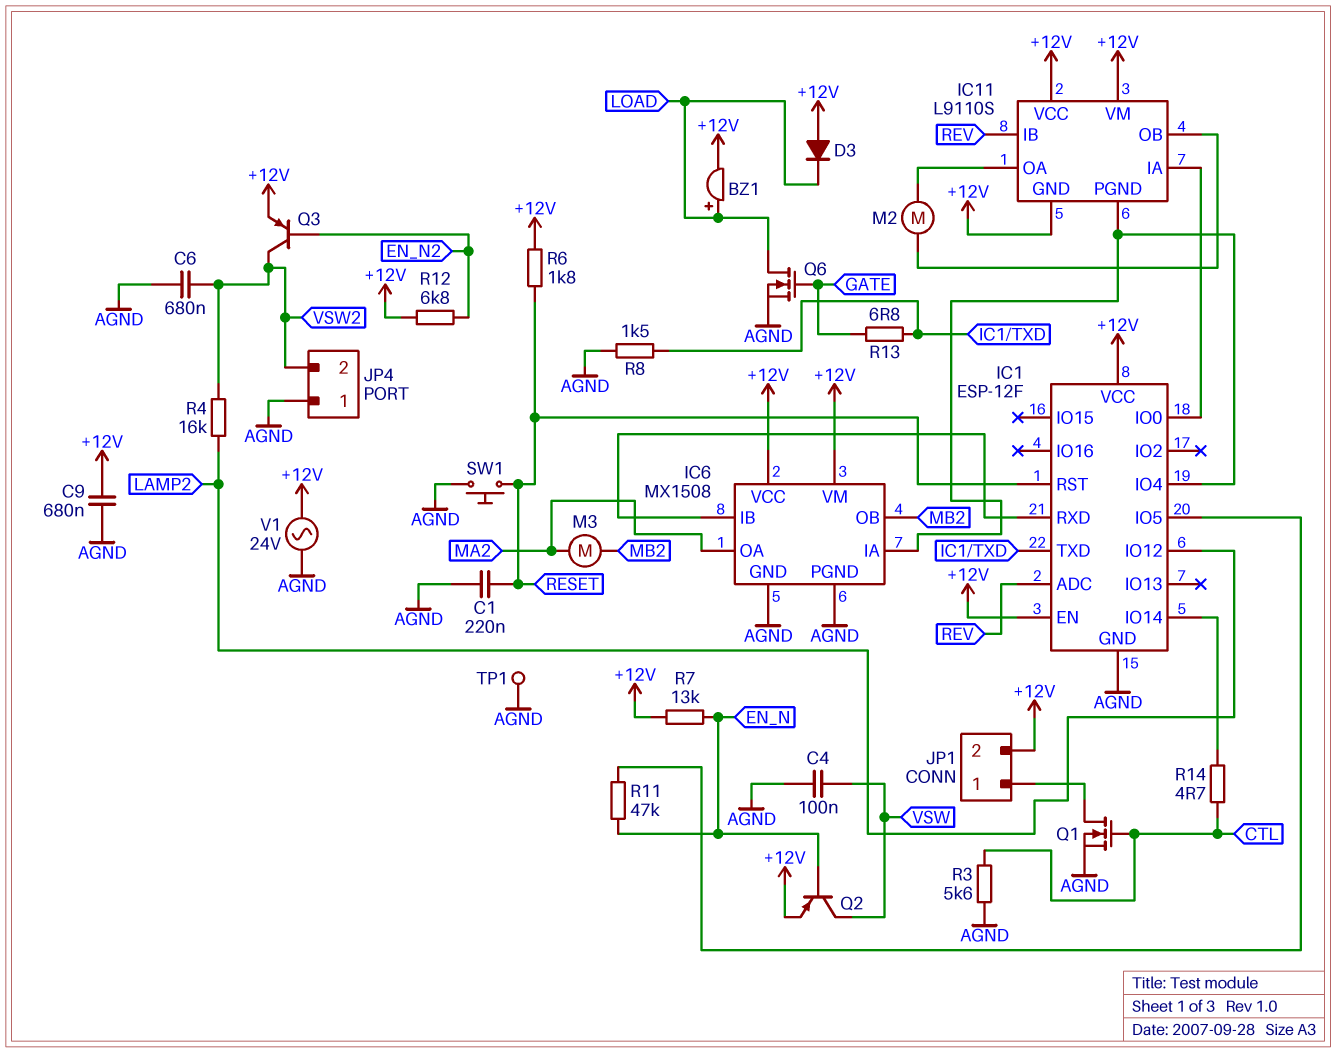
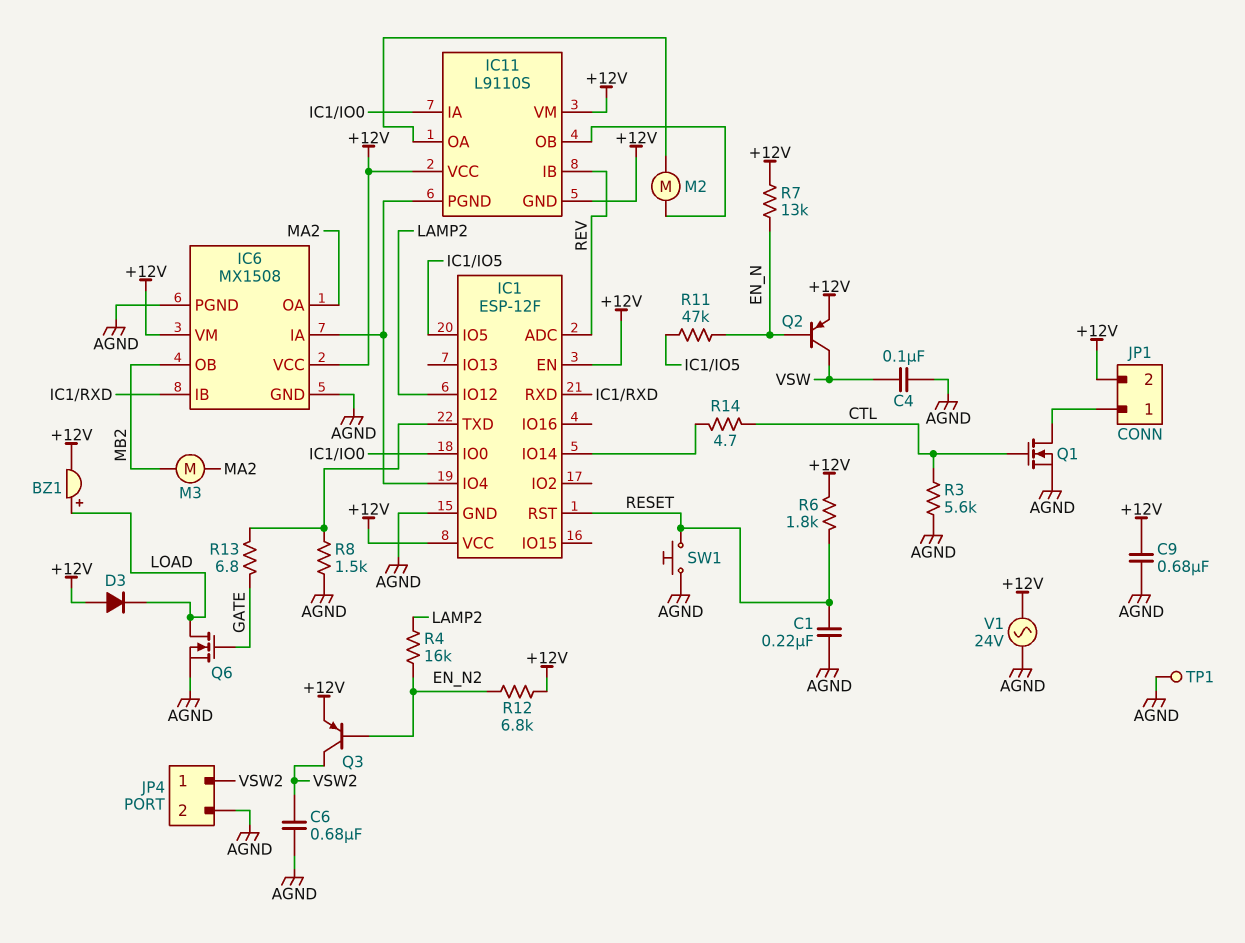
JP4 pin 1: AGND -> VSW2
JP4 pin 2: VSW2 -> AGND
R4: 16k (LAMP2, VSW2) -> 16k (EN_N2, LAMP2)

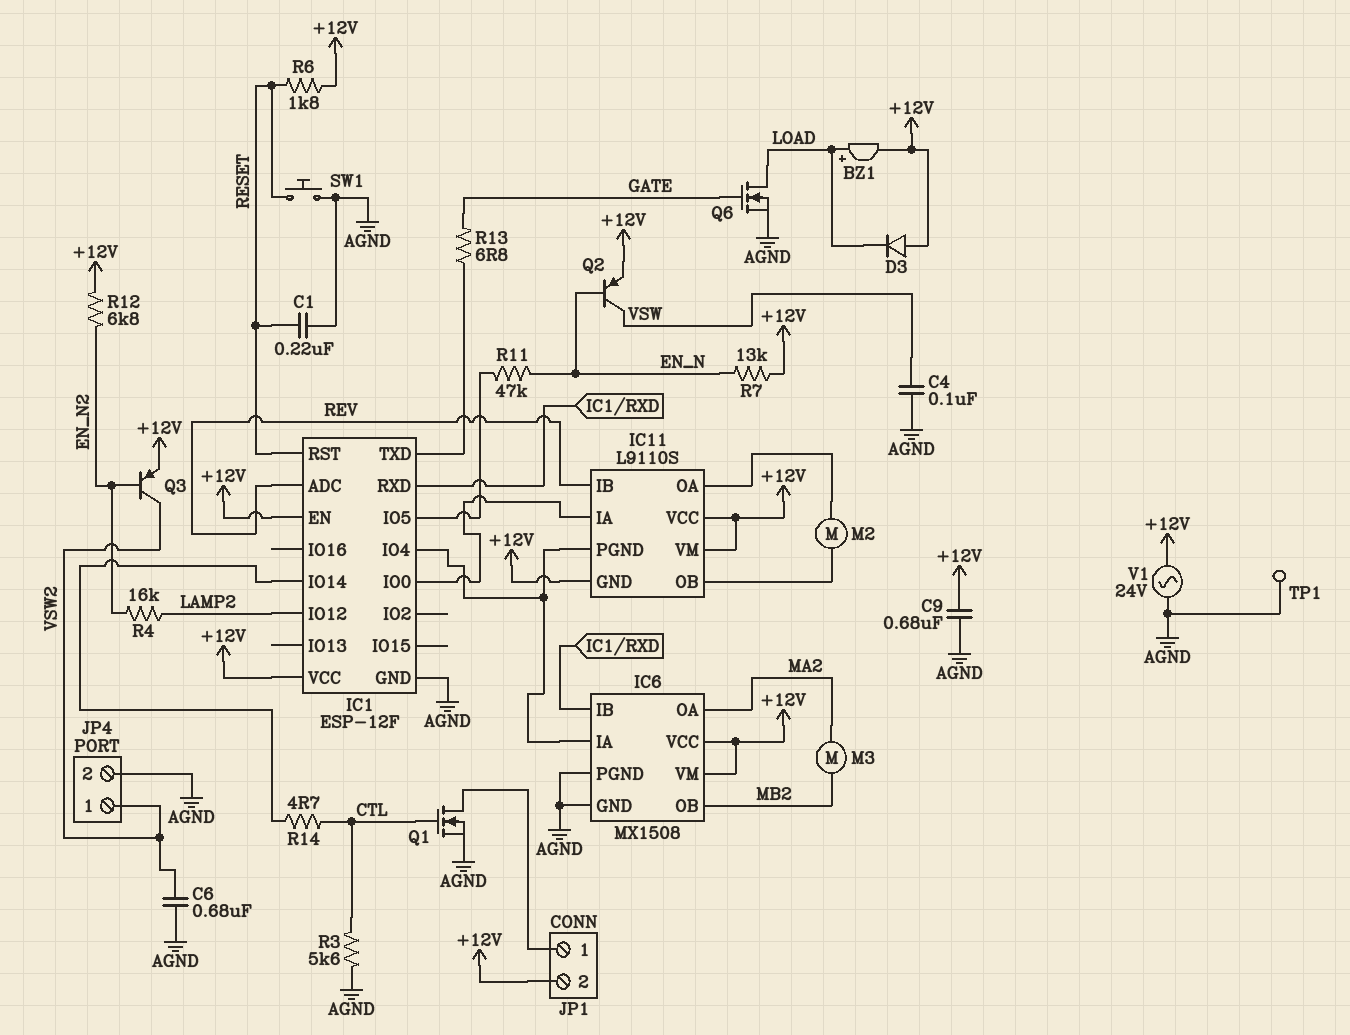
R8: 1.5k (AGND, IC1/TXD) -> none

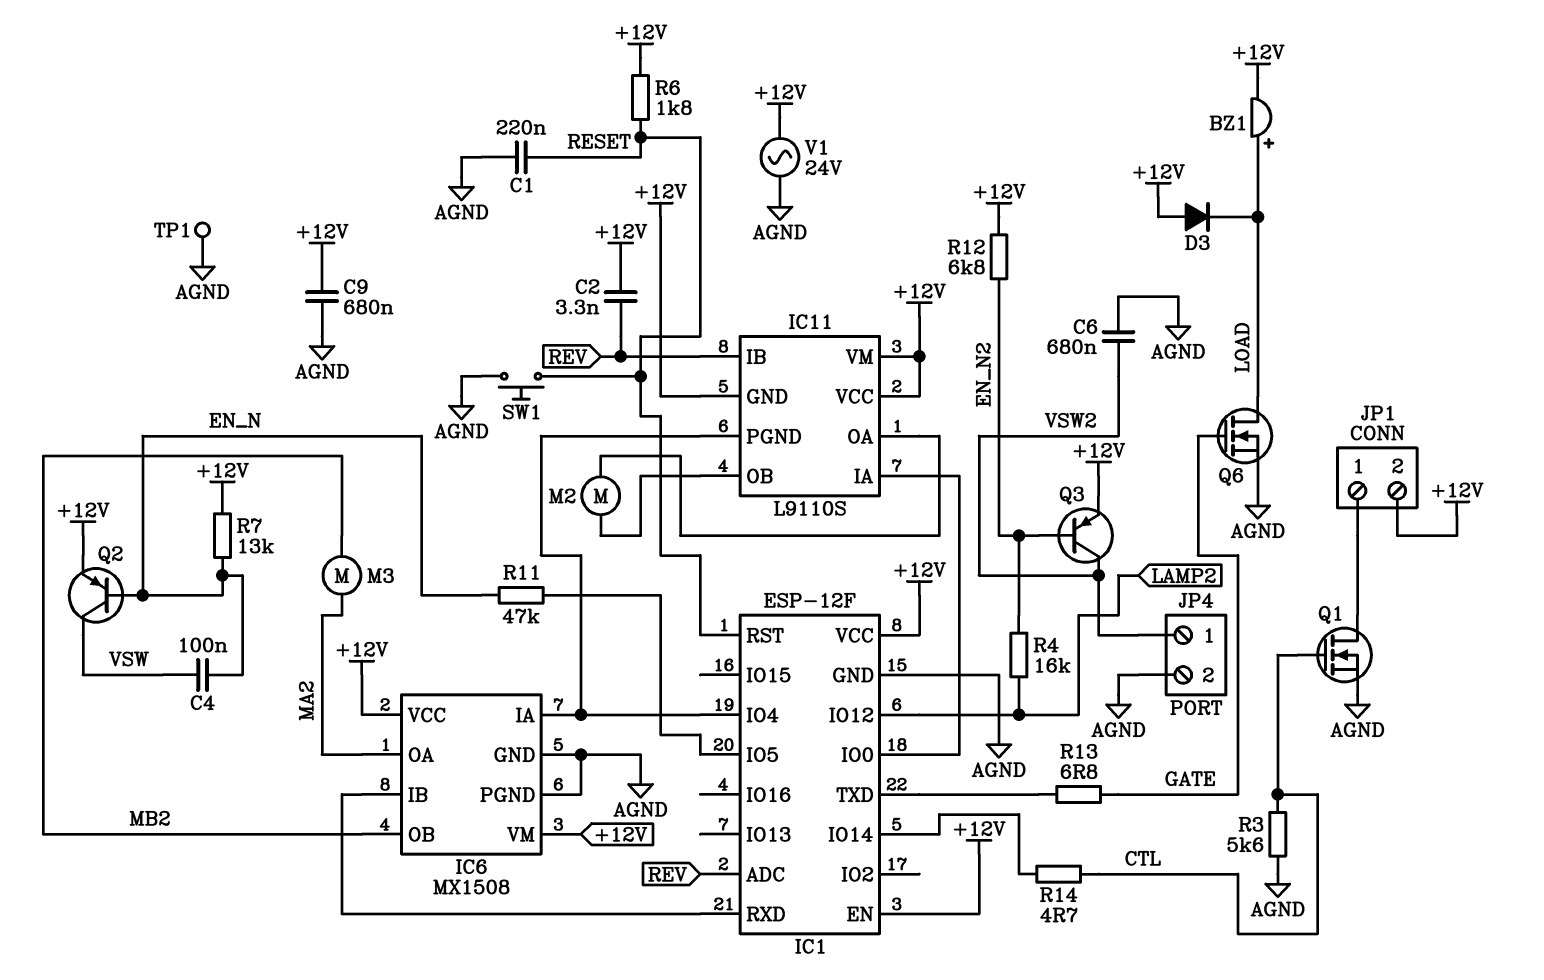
C2: none -> 3.3nF (+12V, REV)
C4: 100nF (AGND, VSW) -> 100nF (EN_N, VSW)

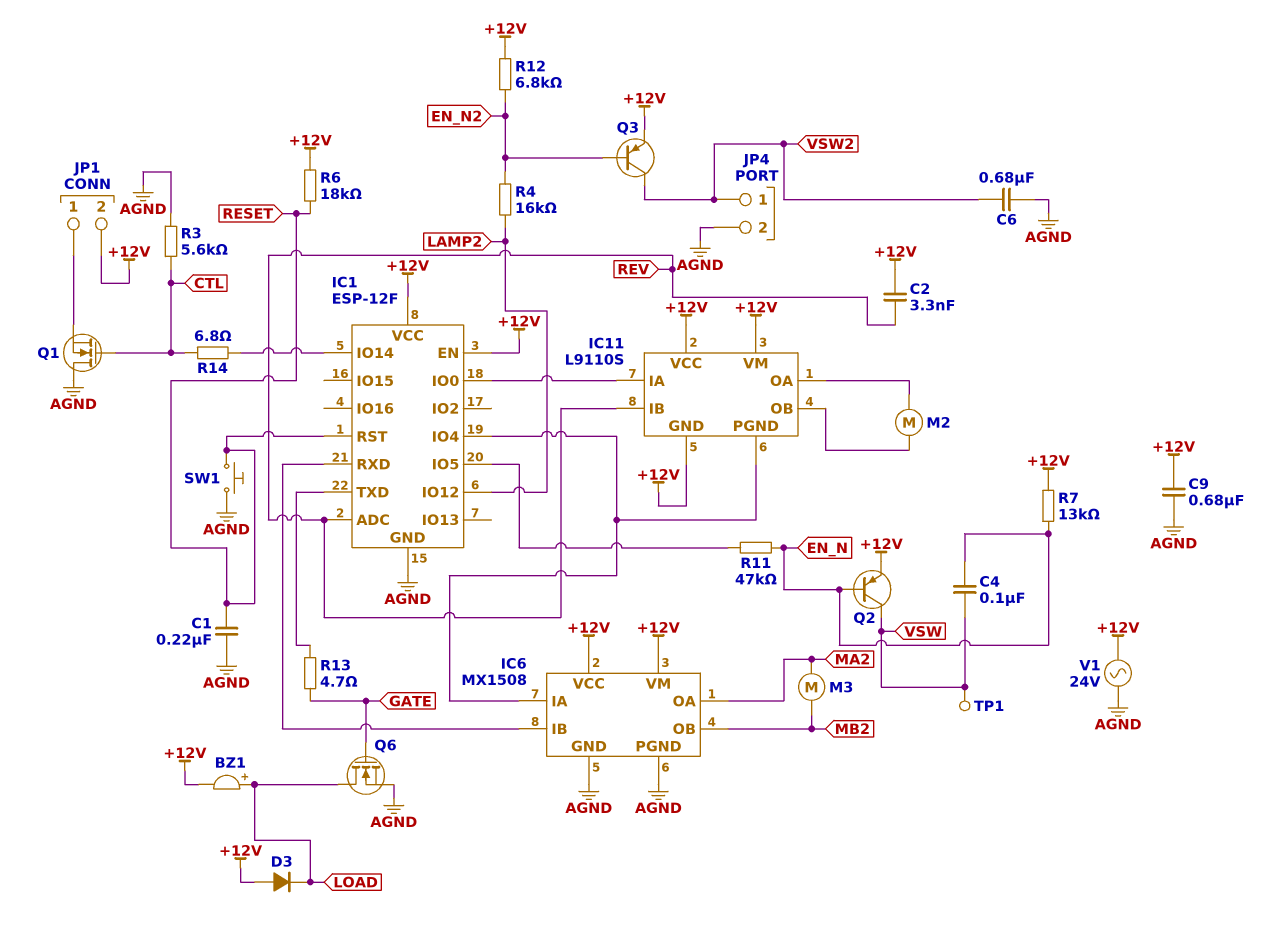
Q1: NMOS (G CTL, D JP1/1, S AGND) -> NMOS (G CTL, D AGND, S JP1/1)
R6: 1.8k (+12V, RESET) -> 18k (+12V, RESET)
R13: 6.8 (GATE, IC1/TXD) -> 4.7 (GATE, IC1/TXD)
R14: 4.7 (CTL, IC1/IO14) -> 6.8 (CTL, IC1/IO14)
TP1: test point (AGND) -> test point (VSW)

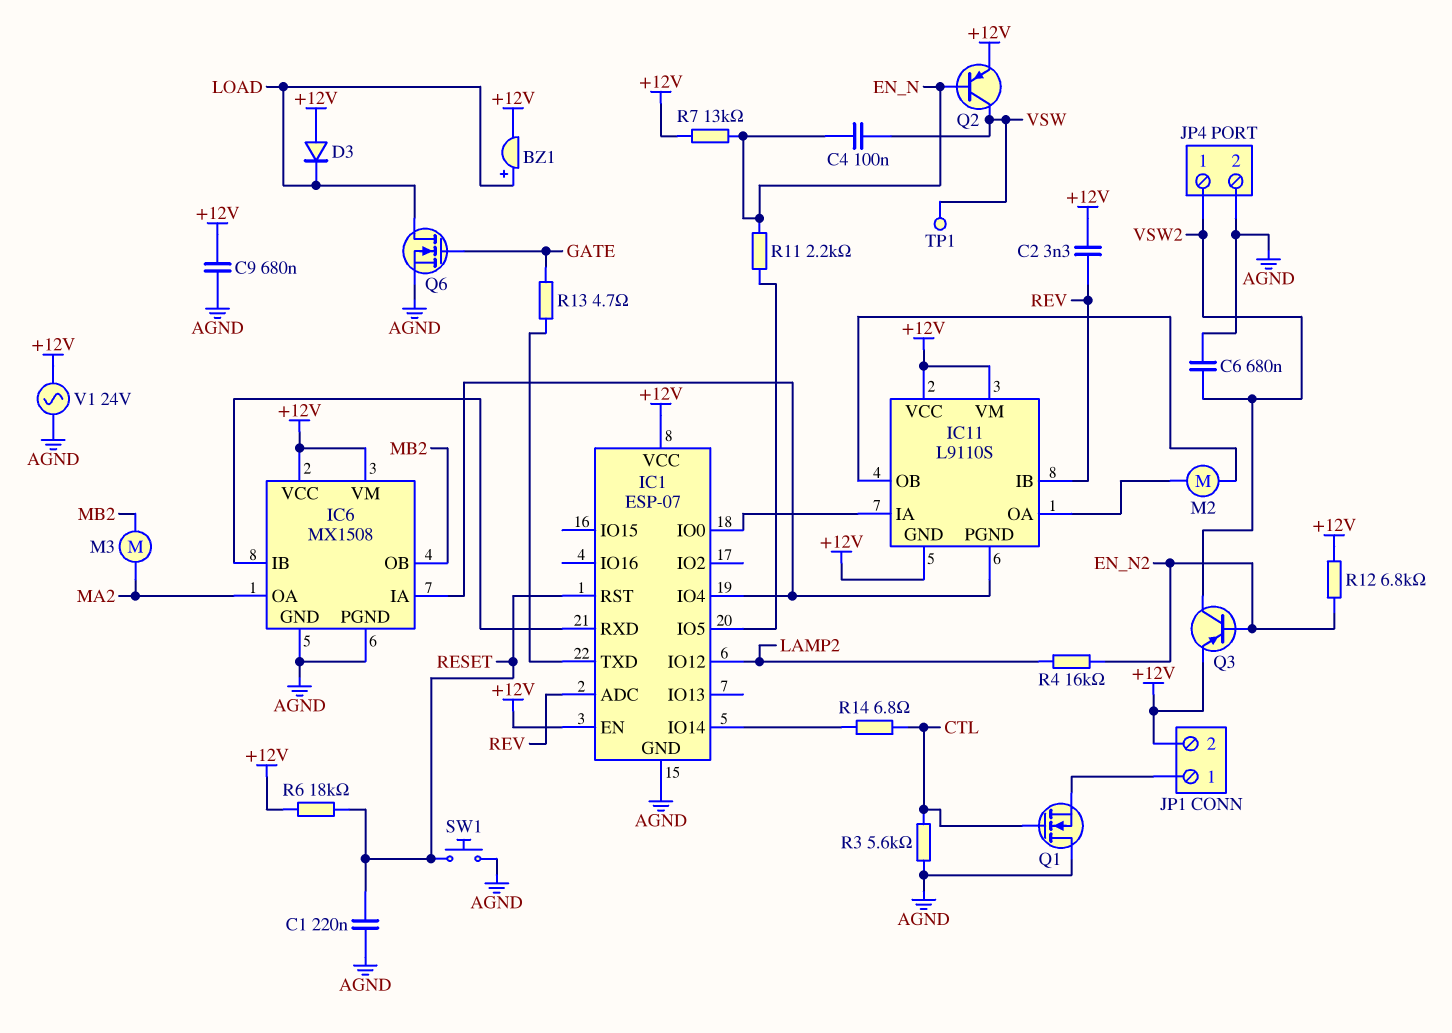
IC1: ESP-12F -> ESP-07
R11: 47k (EN_N, IC1/IO5) -> 2.2k (EN_N, IC1/IO5)

